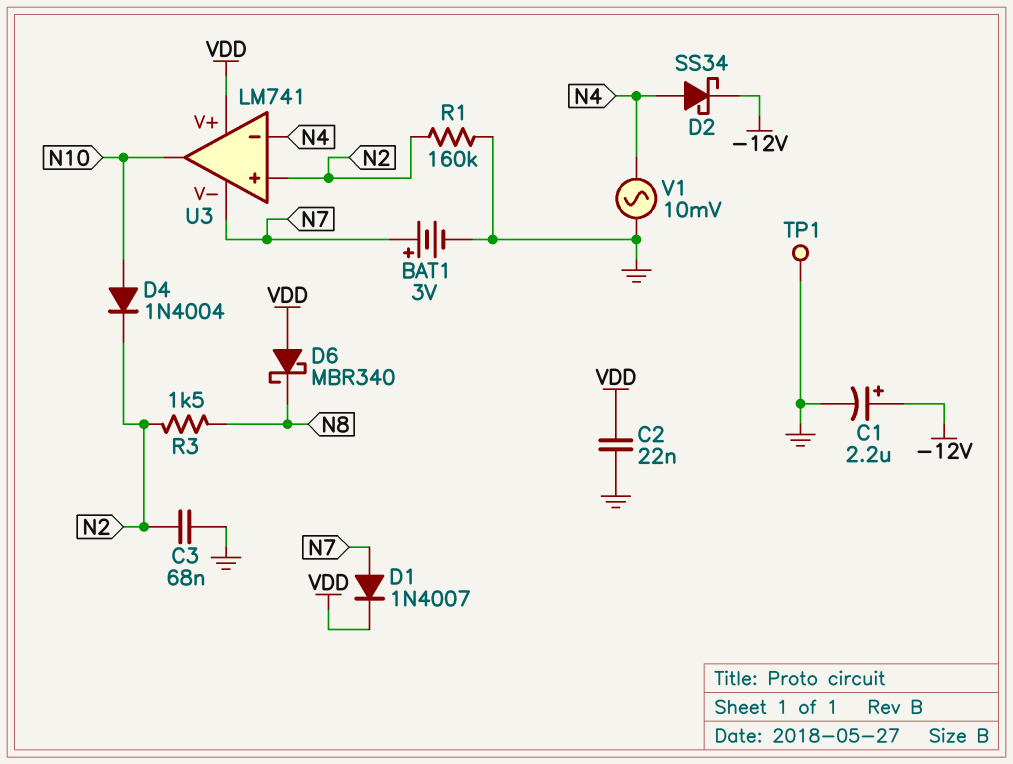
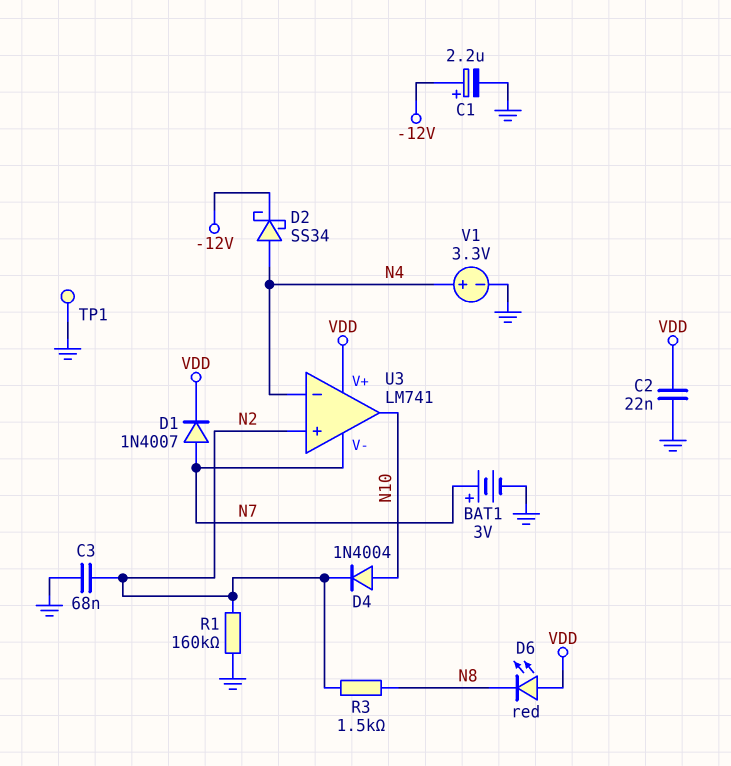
D6: schottky MBR340 (A VDD, K N8) -> LED red (A VDD, K N8)
V1: AC 10mV (GND, N4) -> 3.3V (plus N4, minus GND)

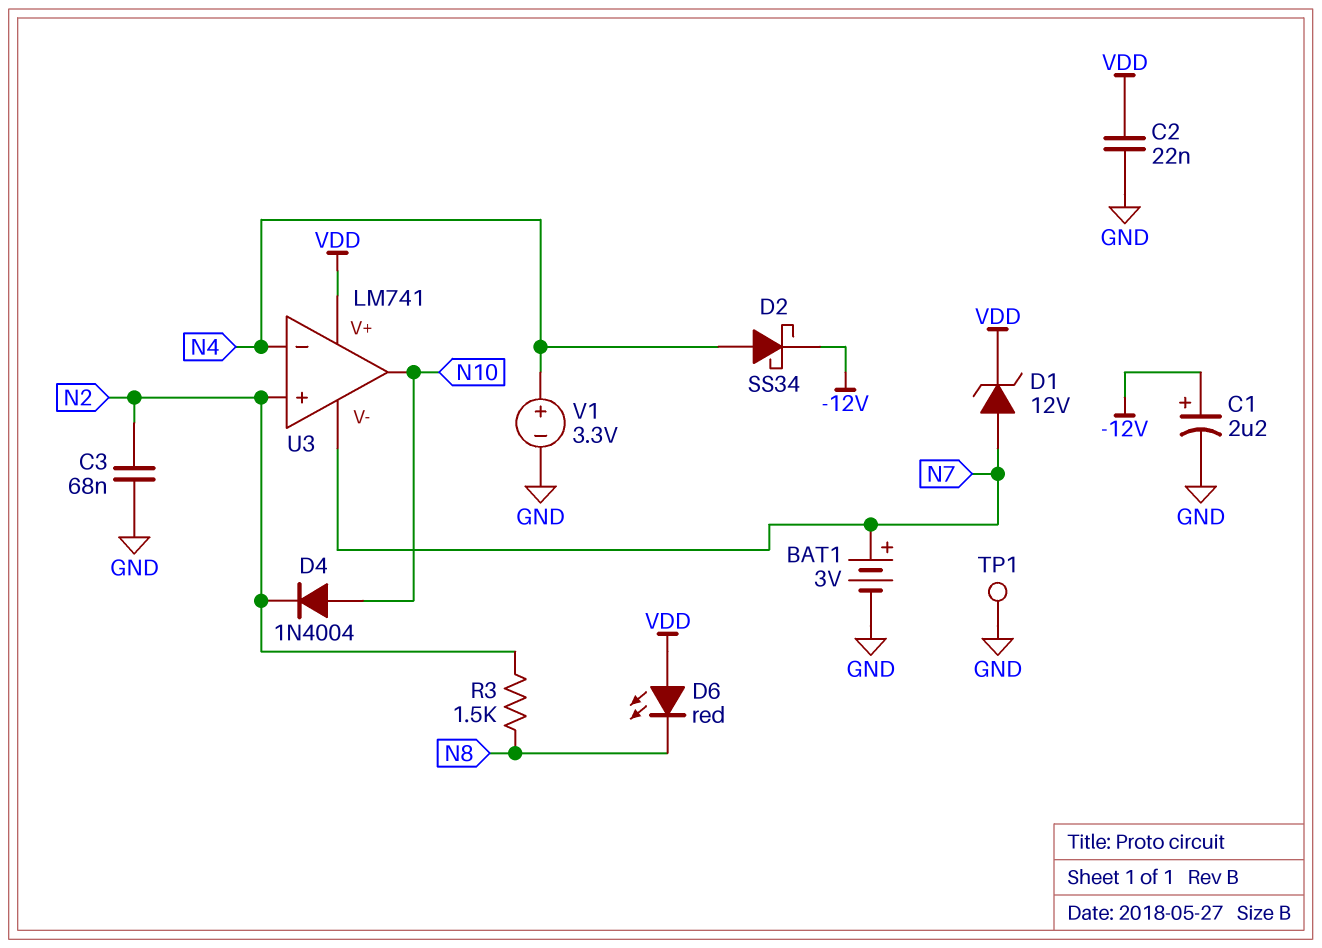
D1: diode 1N4007 (A N7, K VDD) -> zener 12V (A N7, K VDD)
R1: 160k (GND, N2) -> none

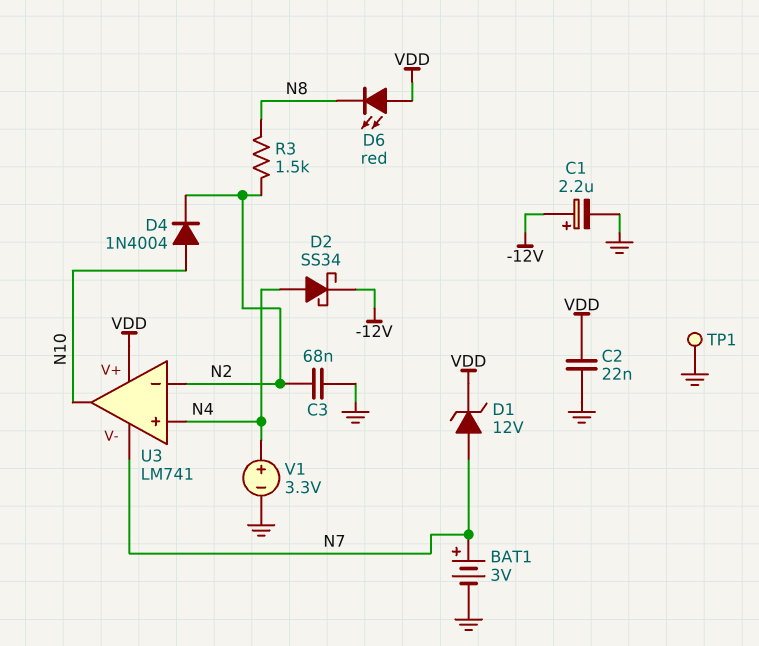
U3 pin in+: N2 -> N4
U3 pin in-: N4 -> N2

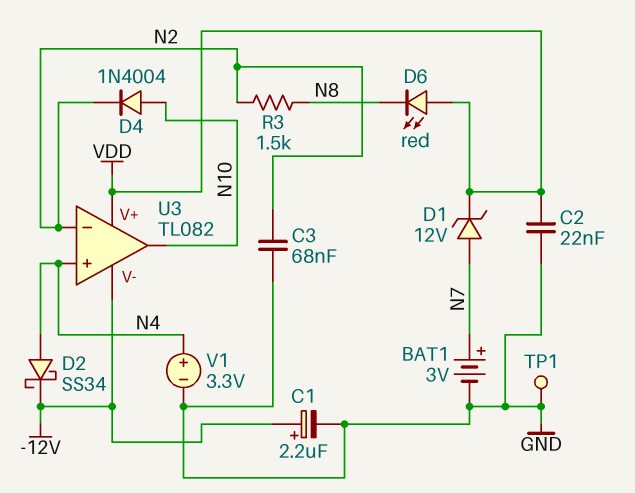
U3: LM741 -> TL082
U3 pin V-: N7 -> -12V

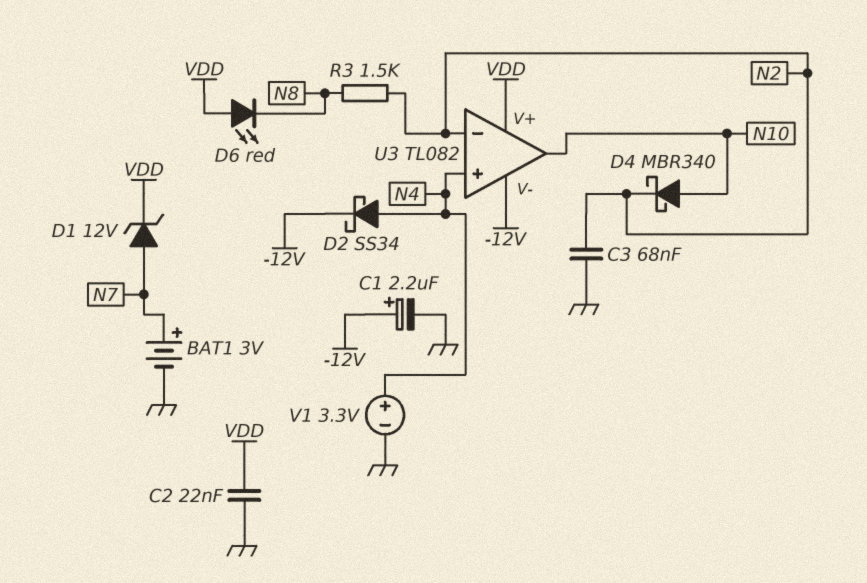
D4: diode 1N4004 (A N10, K N2) -> schottky MBR340 (A N10, K N2)
TP1: test point (GND) -> none

